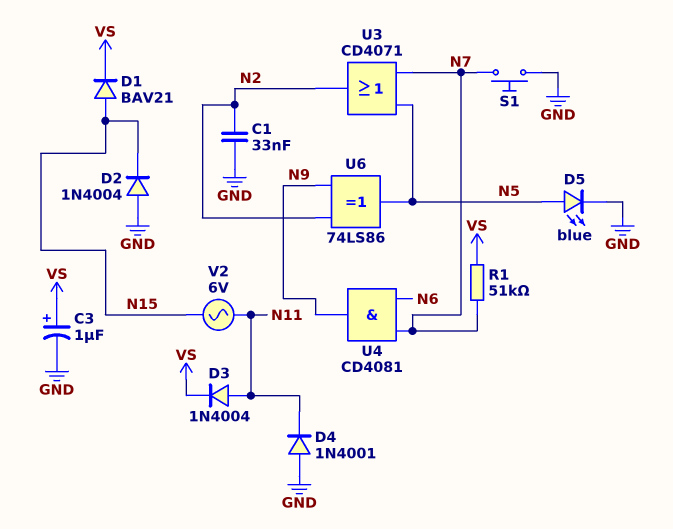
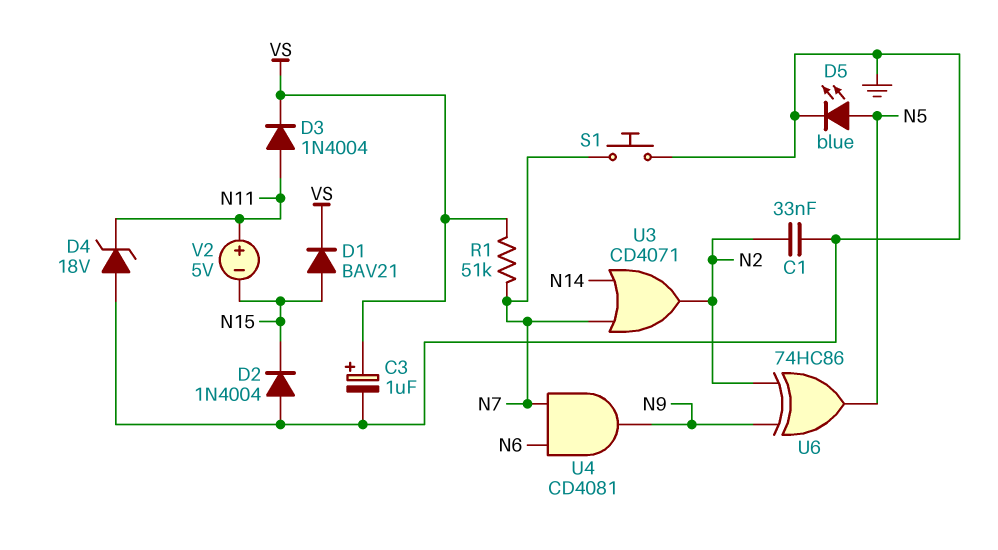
D4: diode 1N4001 (A GND, K N11) -> zener 18V (A GND, K N11)
U3: OR CD4071 (in N5, in N7, out N2) -> OR CD4071 (in N7, in N14, out N2)
U6: XOR 74LS86 (in N2, in N9, out N5) -> XOR 74HC86 (in N2, in N9, out N5)
V2: AC 6V (N11, N15) -> 5V (plus N11, minus N15)

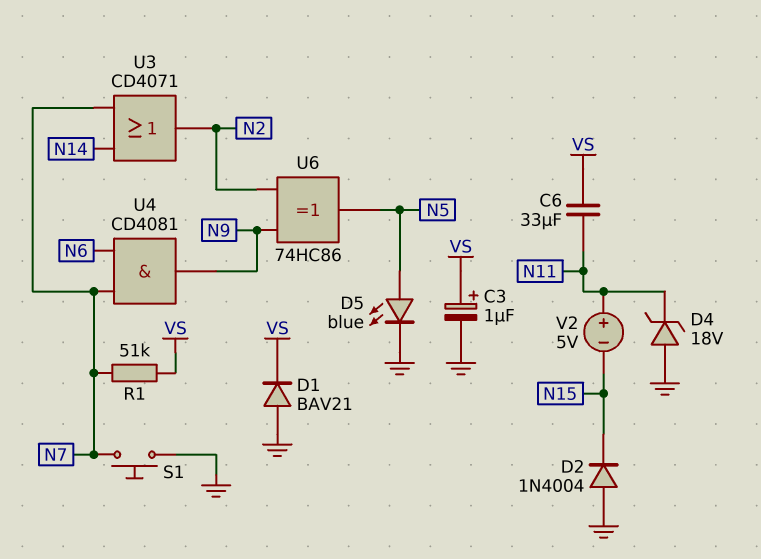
C1: 33nF (GND, N2) -> none
C6: none -> 33uF (N11, VS)
D1: diode BAV21 (A N15, K VS) -> diode BAV21 (A GND, K VS)
D3: diode 1N4004 (A N11, K VS) -> none

